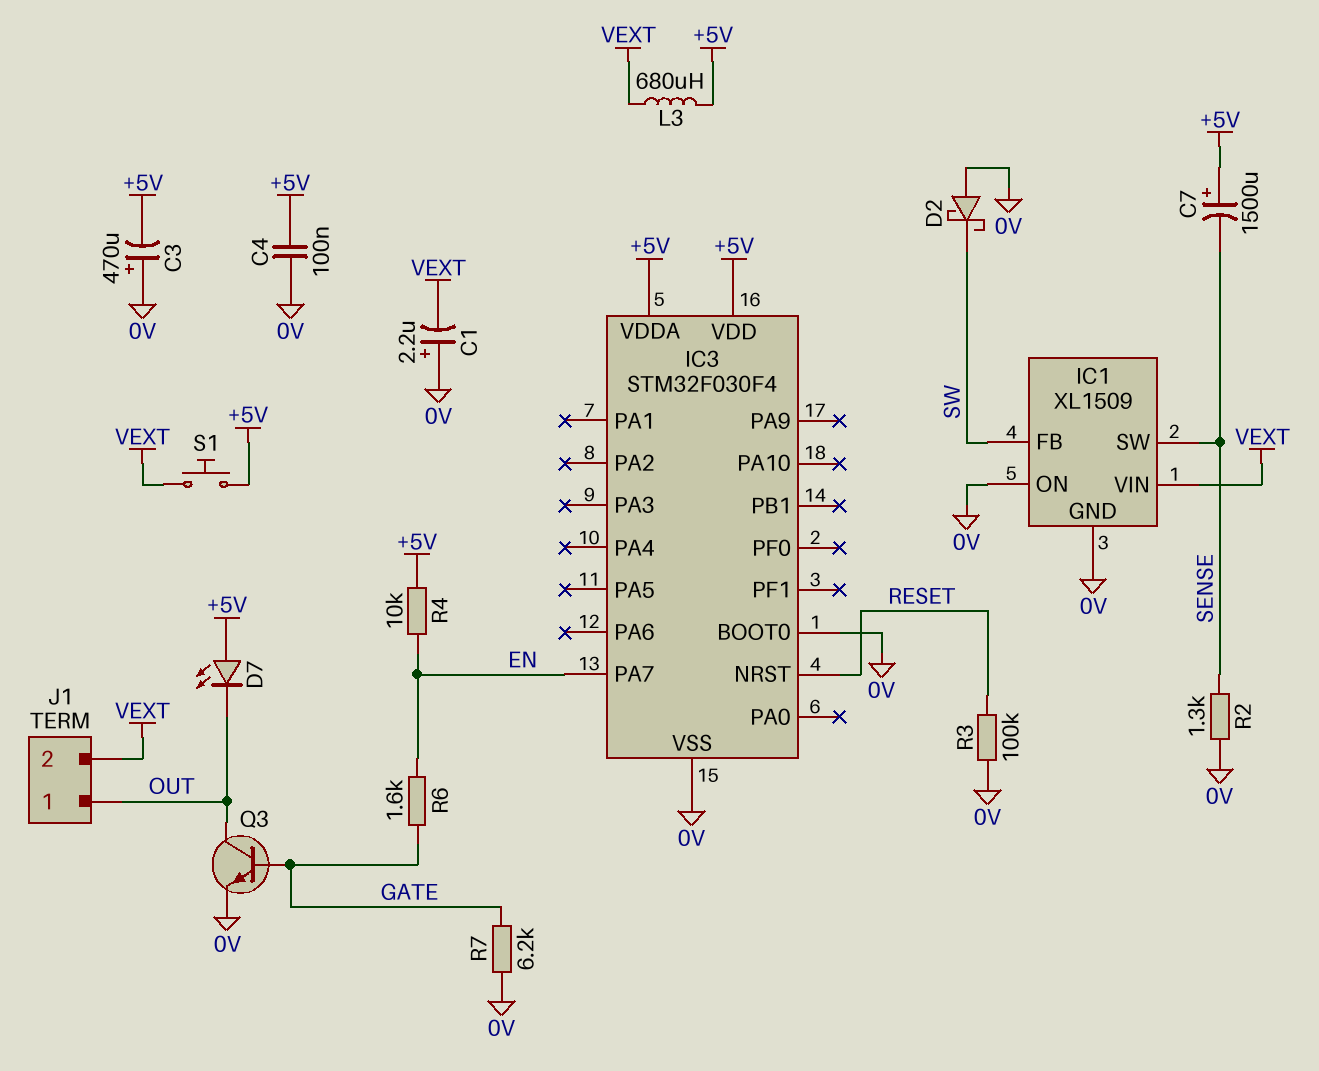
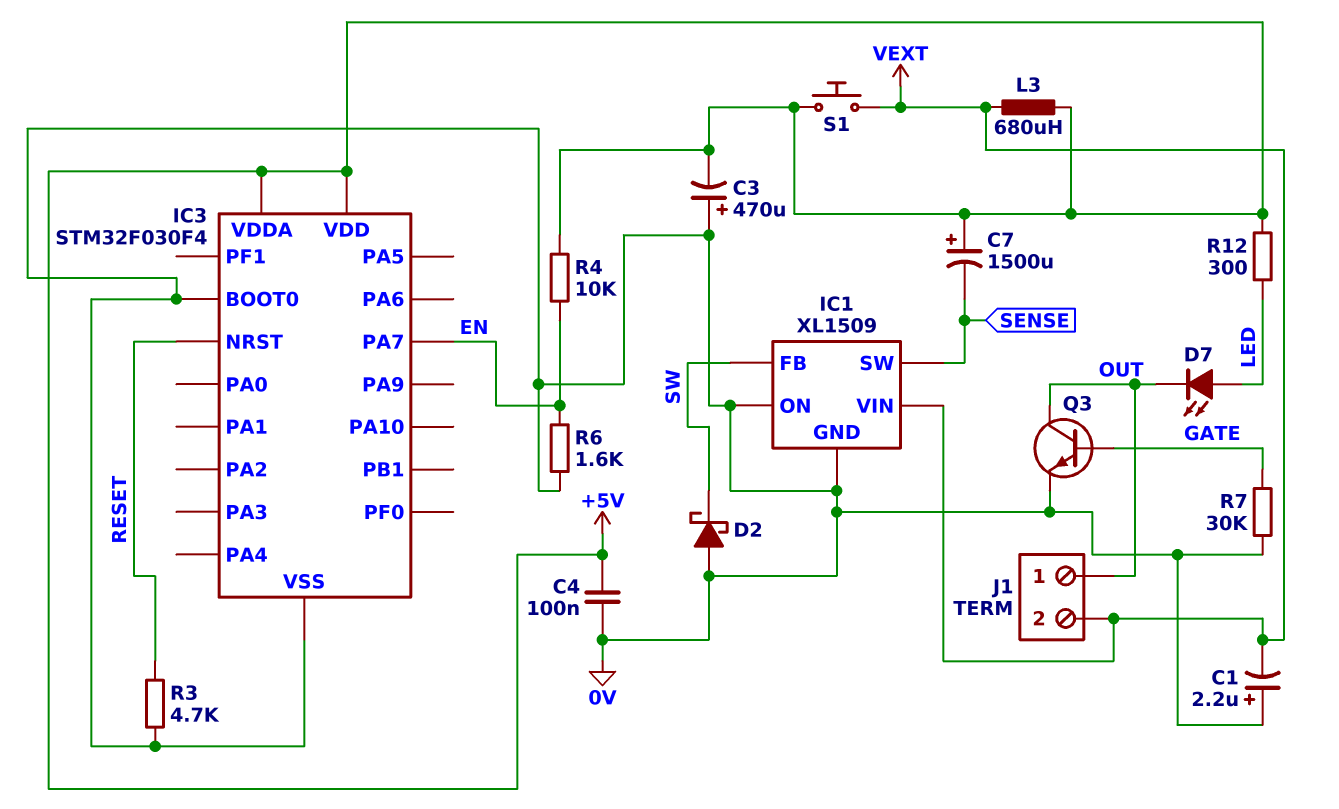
D7: LED (A +5V, K OUT) -> LED (A LED, K OUT)
R2: 1.3k (0V, SENSE) -> none
R3: 100k (0V, RESET) -> 4.7k (0V, RESET)
R6: 1.6k (EN, GATE) -> 1.6k (0V, EN)
R7: 6.2k (0V, GATE) -> 30k (0V, GATE)
R12: none -> 300 (+5V, LED)

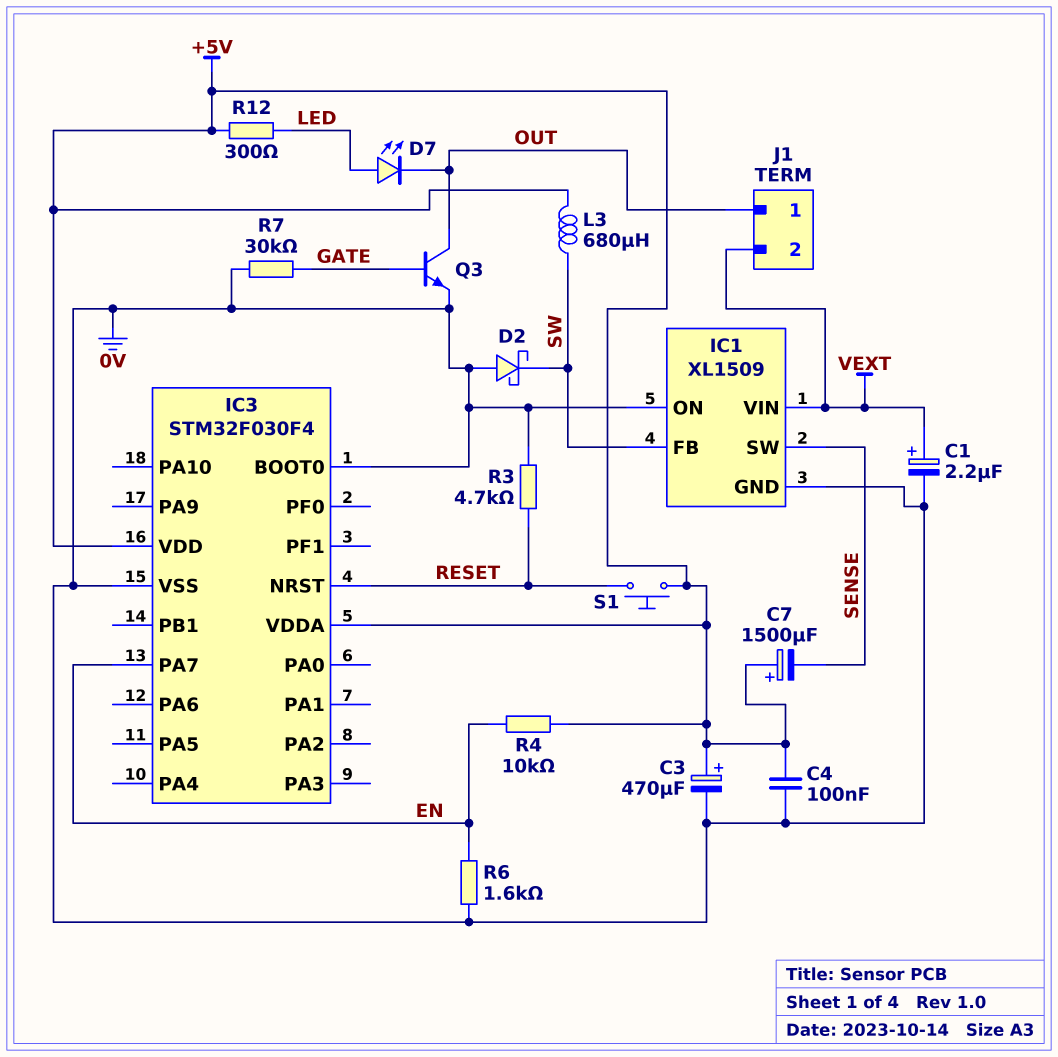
C1: 2.2uF (plus 0V, minus VEXT) -> 2.2uF (plus VEXT, minus 0V)
C3: 470uF (plus 0V, minus +5V) -> 470uF (plus +5V, minus 0V)
L3: 680uH (+5V, VEXT) -> 680uH (+5V, SW)
S1: button (+5V, VEXT) -> button (+5V, RESET)

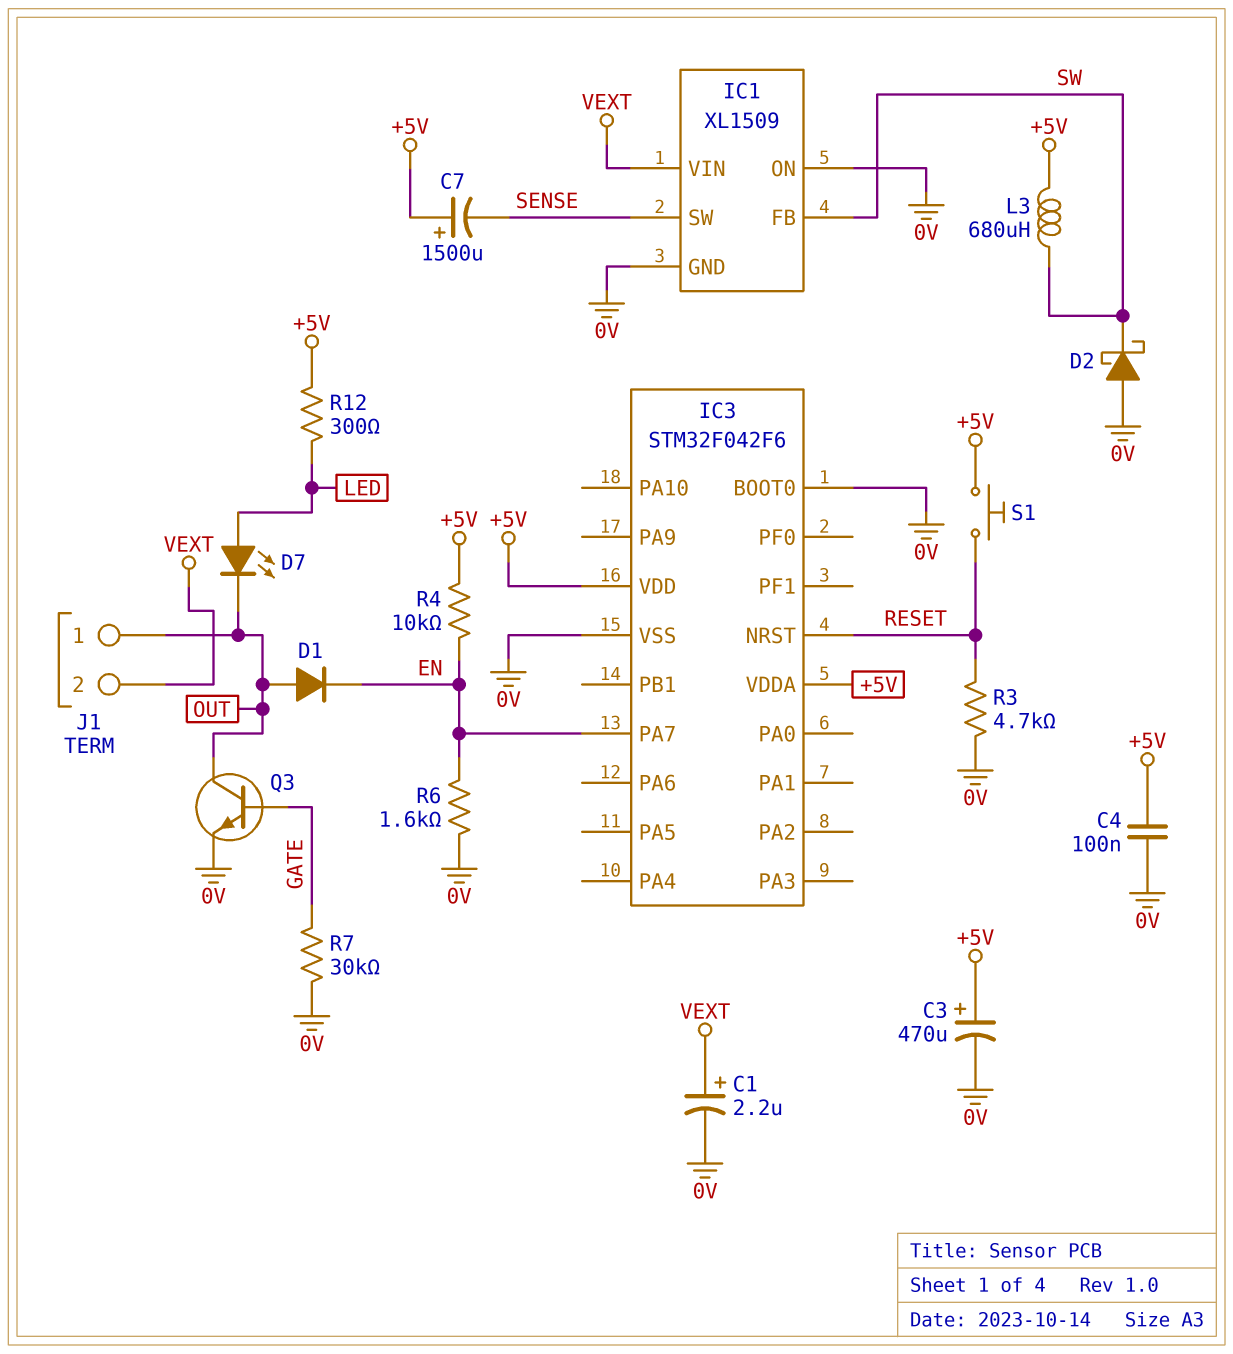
D1: none -> diode (A OUT, K EN)
IC3: STM32F030F4 -> STM32F042F6

